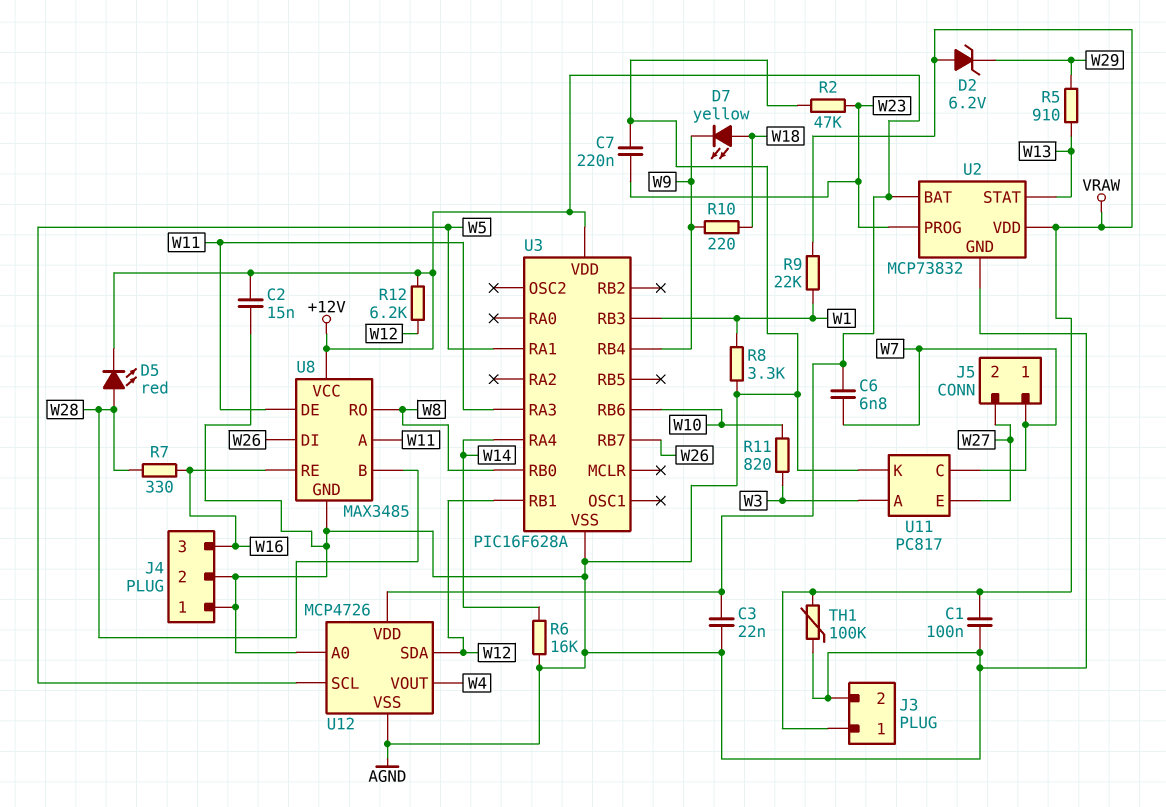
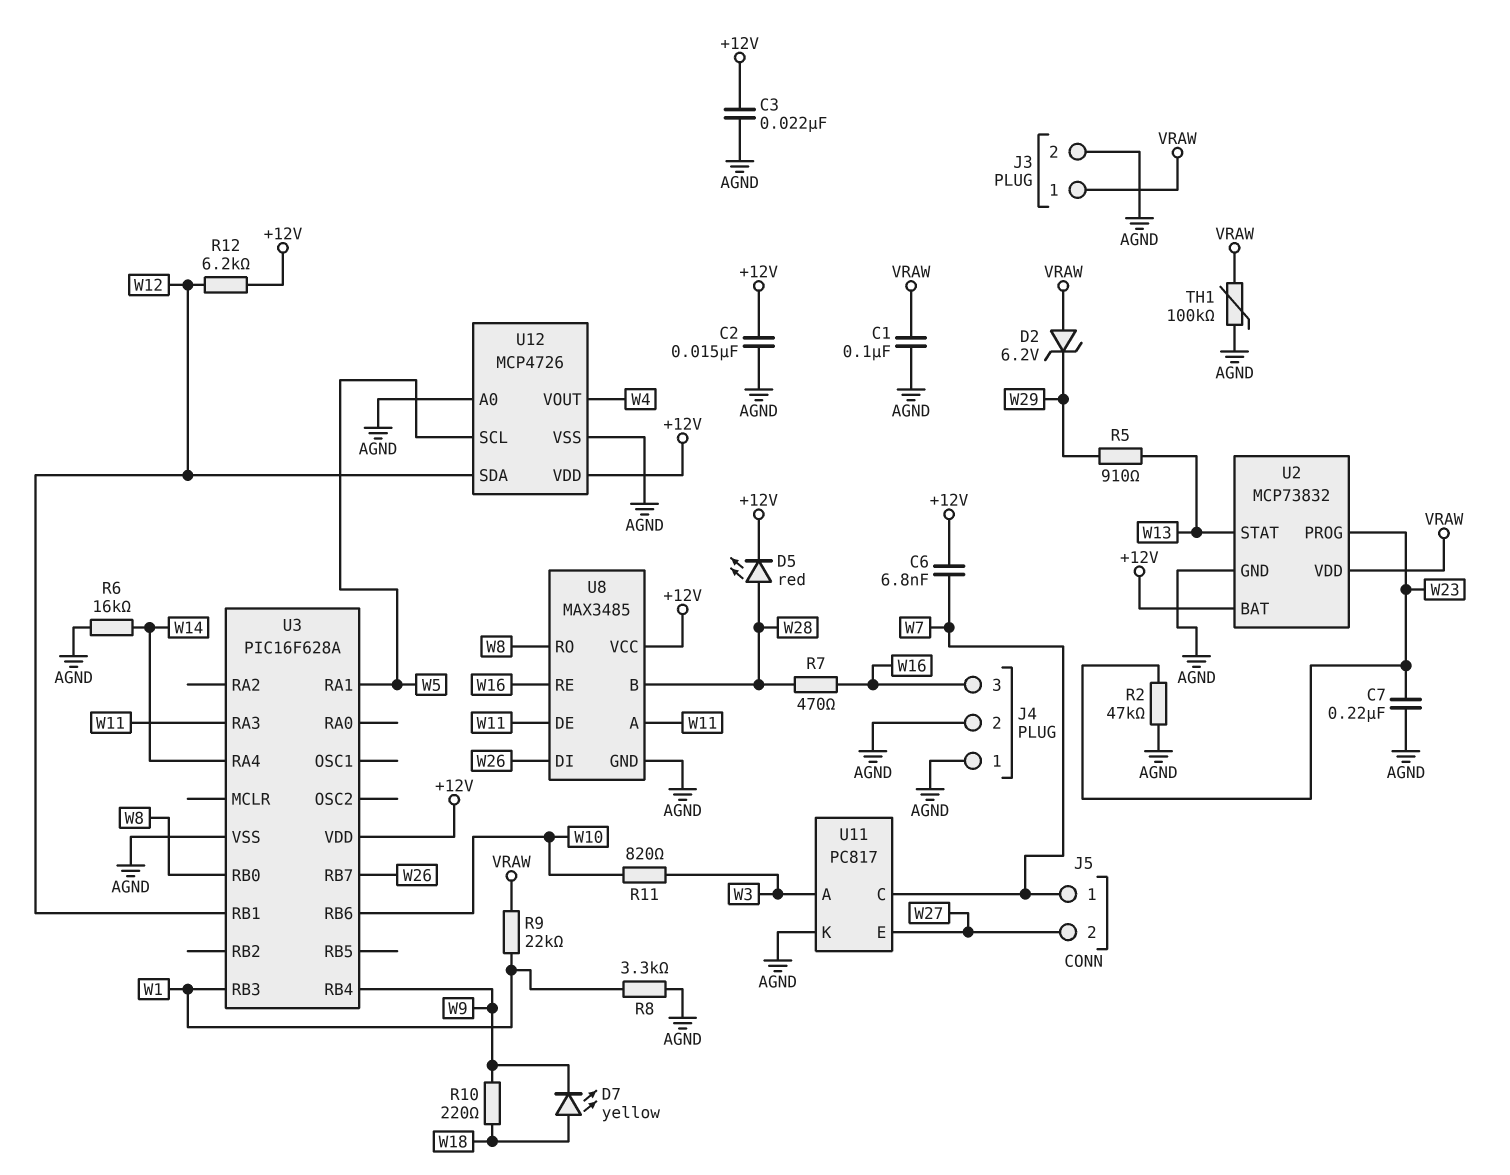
R7: 330 (W16, W28) -> 470 (W16, W28)

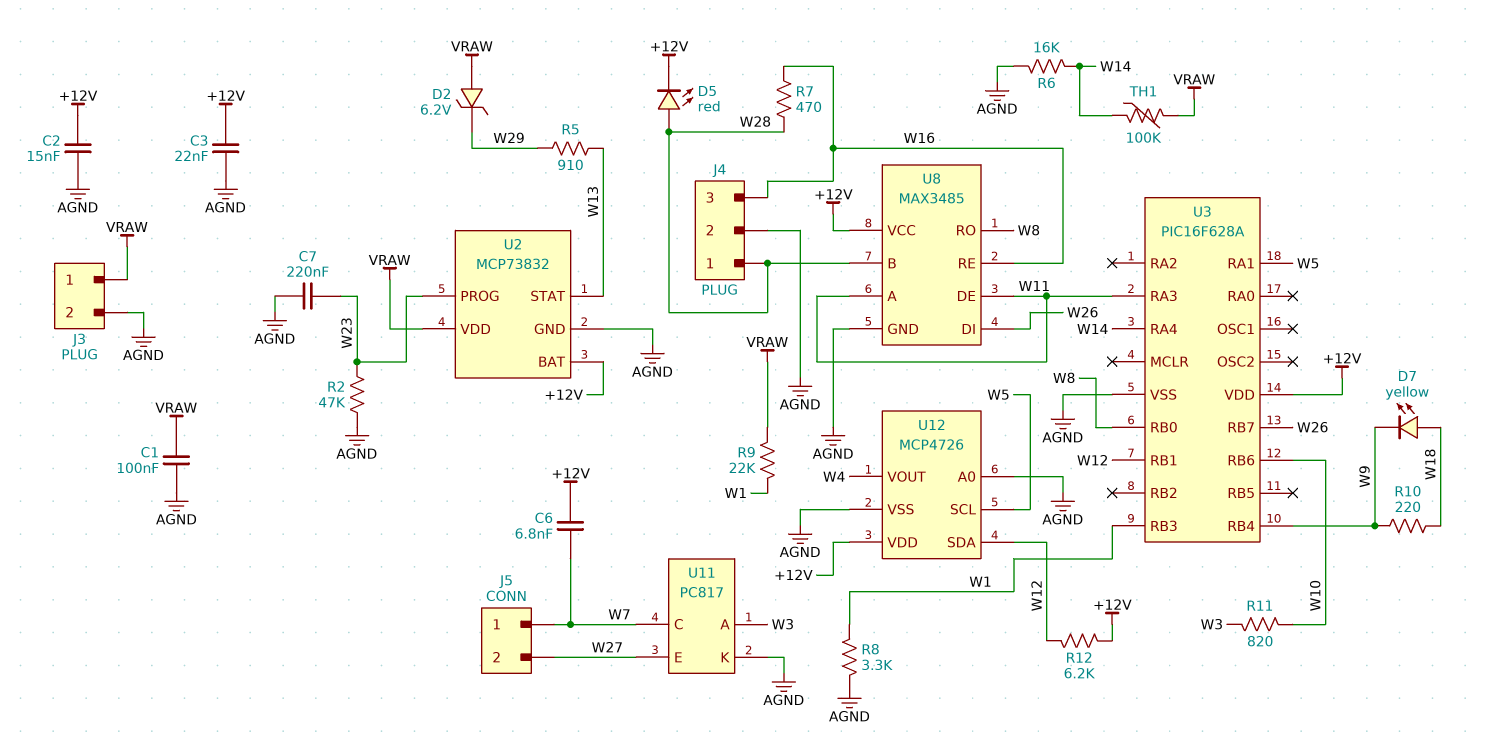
J4 pin 1: AGND -> W28
TH1: 100k (AGND, VRAW) -> 100k (VRAW, W14)

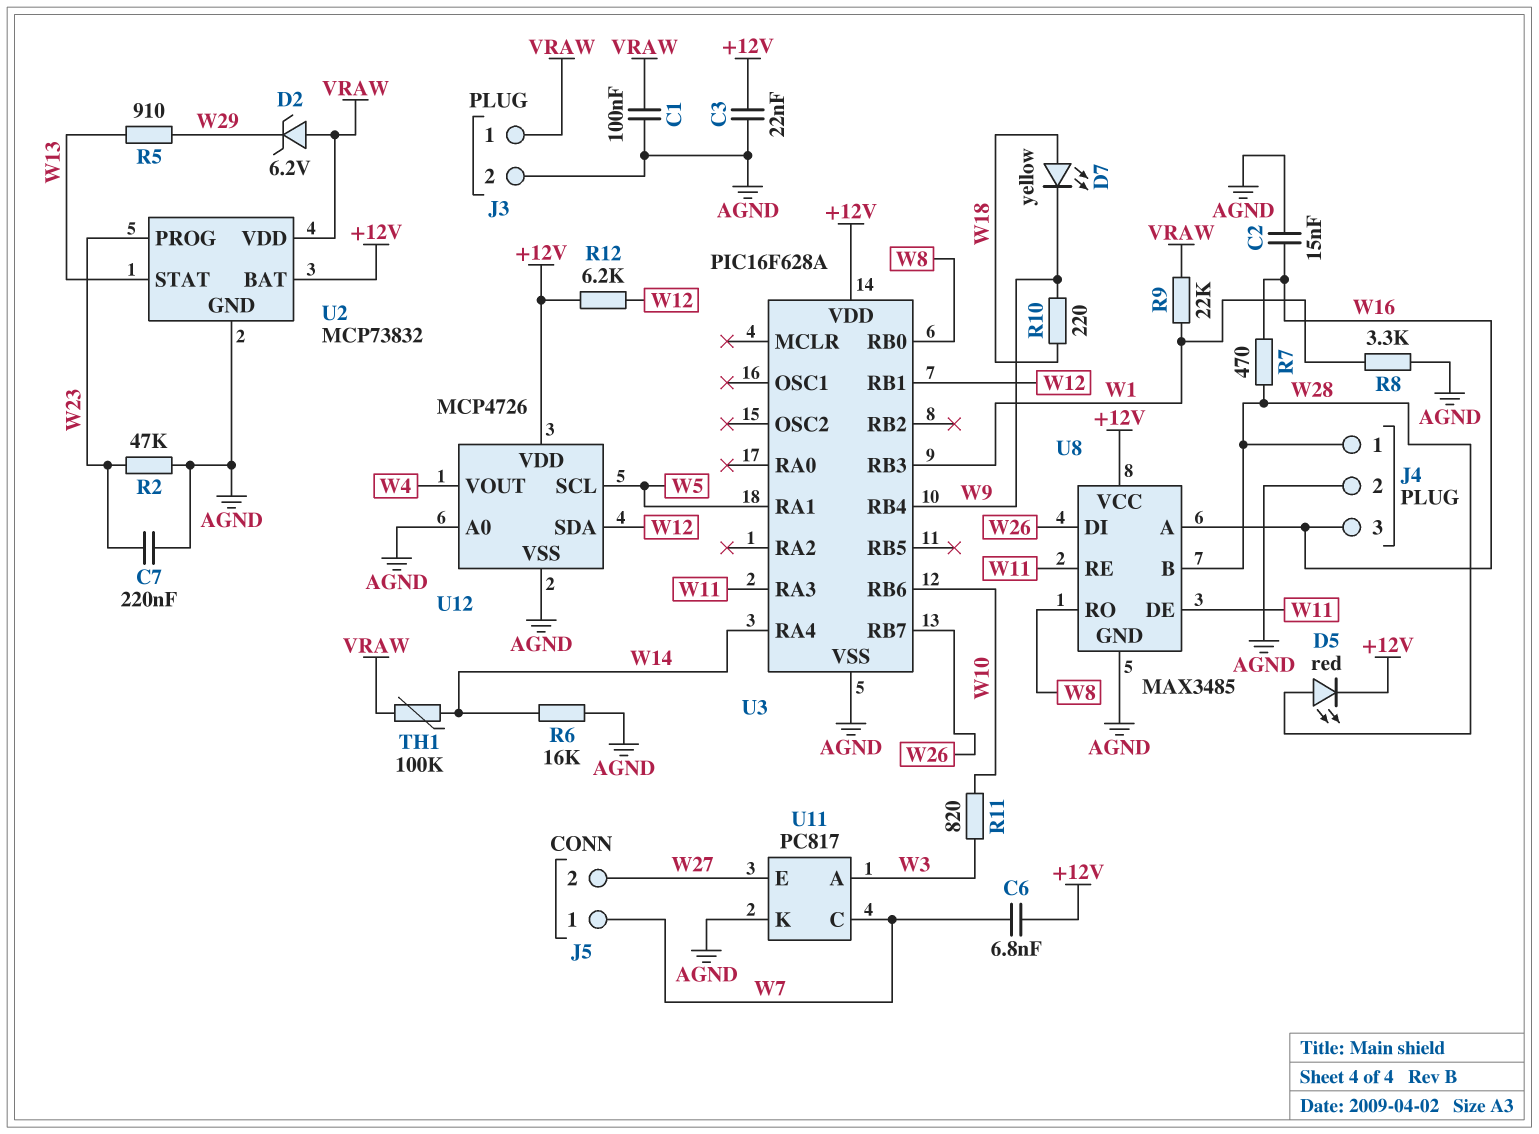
C2: 15nF (+12V, AGND) -> 15nF (AGND, W16)
U8 pin A: W11 -> W16
U8 pin RE: W16 -> W11

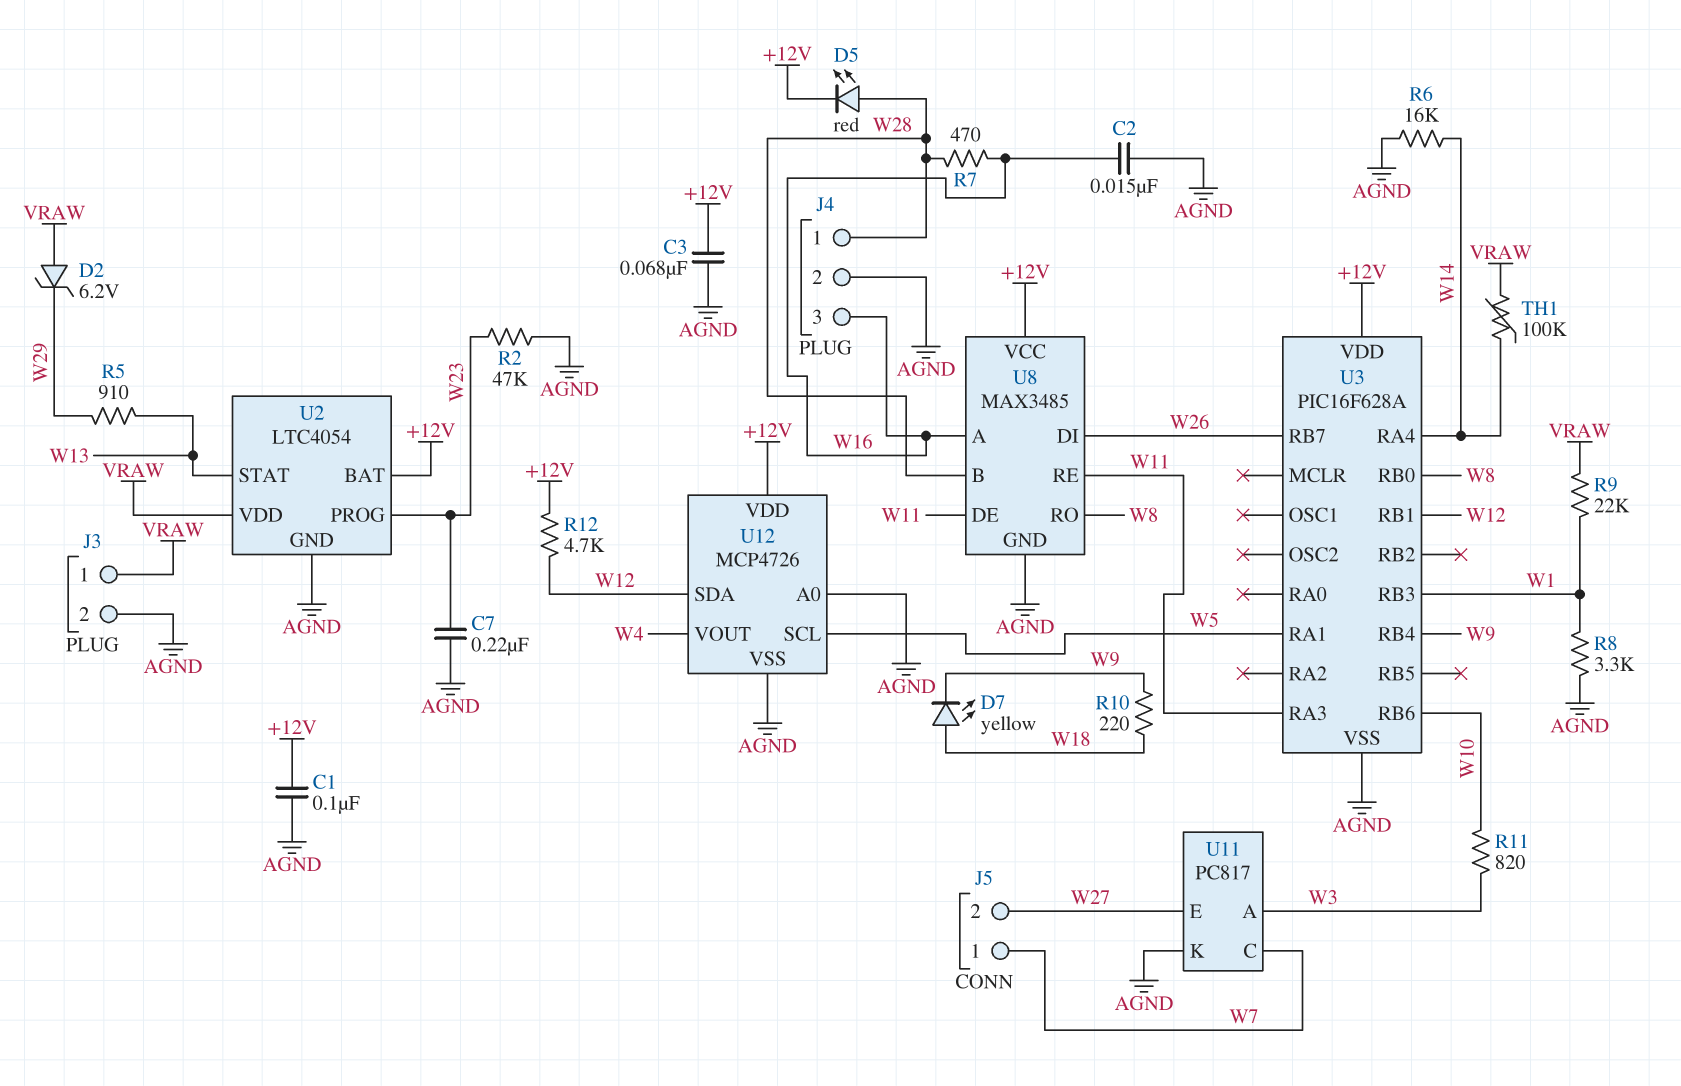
C1: 100nF (AGND, VRAW) -> 100nF (+12V, AGND)
C3: 22nF (+12V, AGND) -> 68nF (+12V, AGND)
C6: 6.8nF (+12V, W7) -> none
R12: 6.2k (+12V, W12) -> 4.7k (+12V, W12)
U2: MCP73832 -> LTC4054

